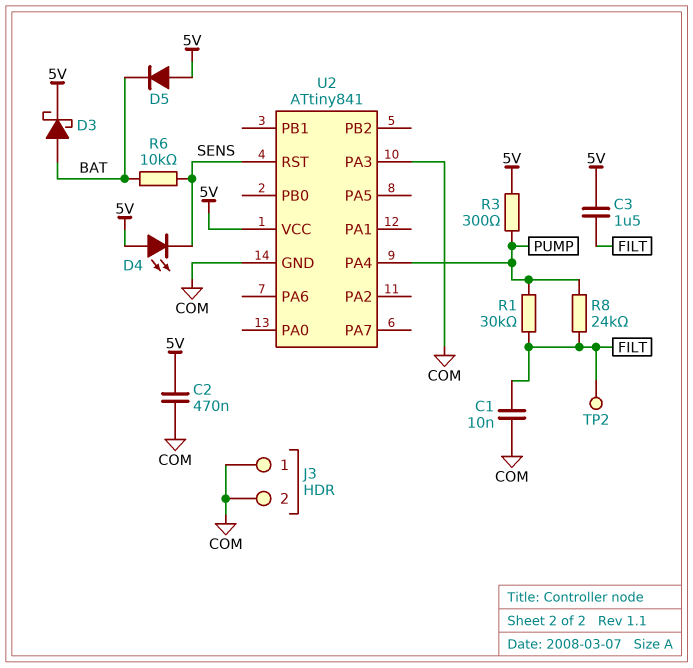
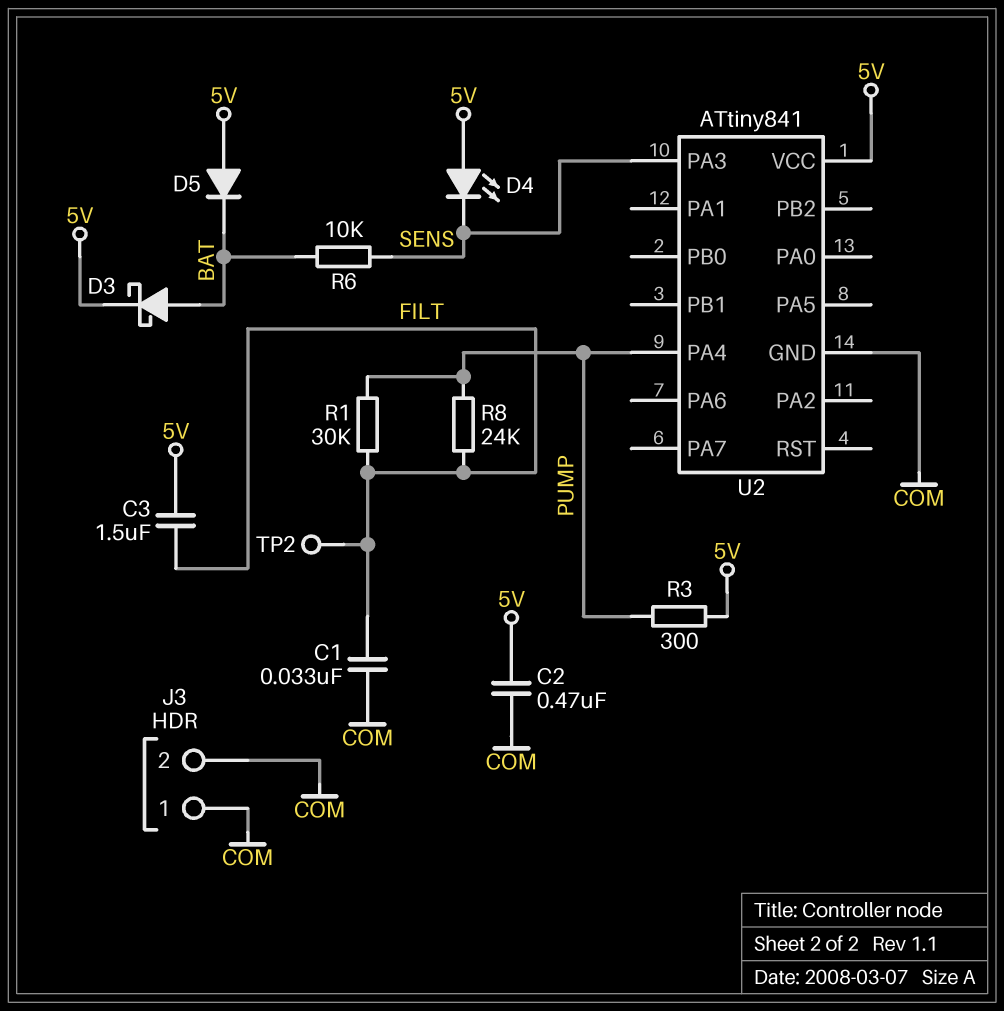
C1: 10nF (COM, FILT) -> 33nF (COM, FILT)
U2 pin PA3: COM -> SENS
U2 pin RST: SENS -> none

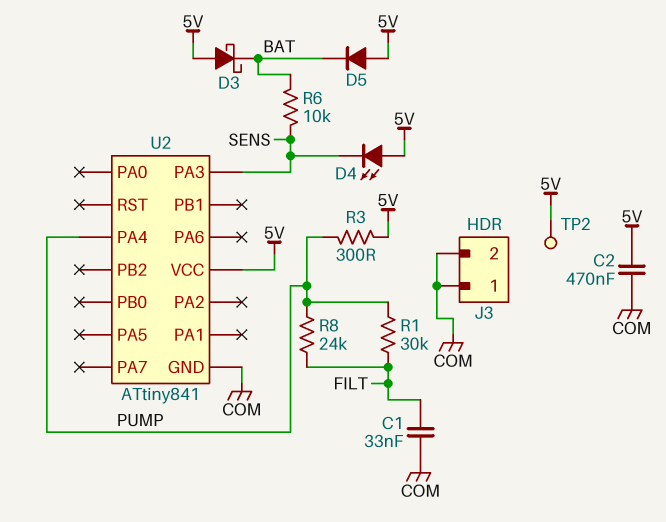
C3: 1.5uF (5V, FILT) -> none
D3: schottky (A BAT, K 5V) -> schottky (A 5V, K BAT)
TP2: test point (FILT) -> test point (5V)

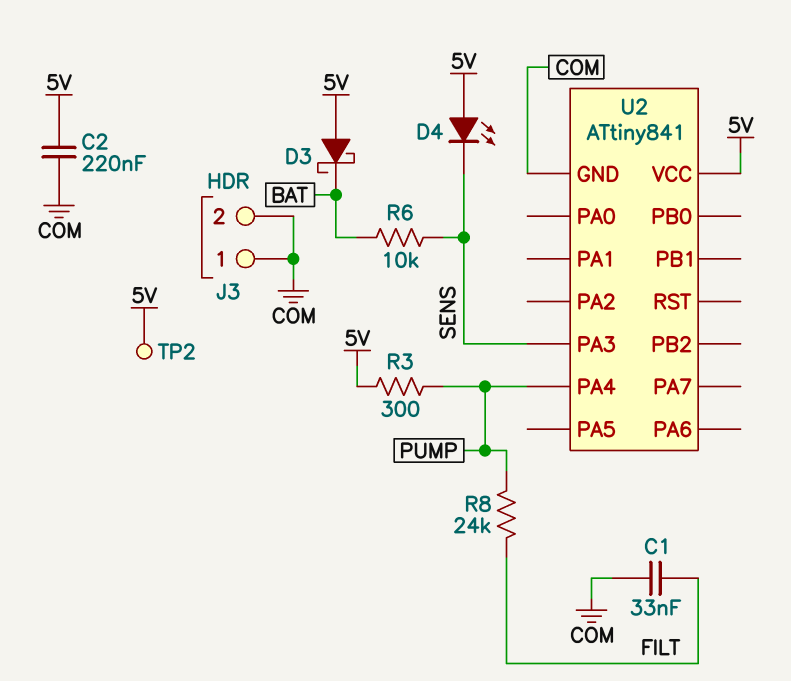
C2: 470nF (5V, COM) -> 220nF (5V, COM)
D5: diode (A 5V, K BAT) -> none
R1: 30k (FILT, PUMP) -> none

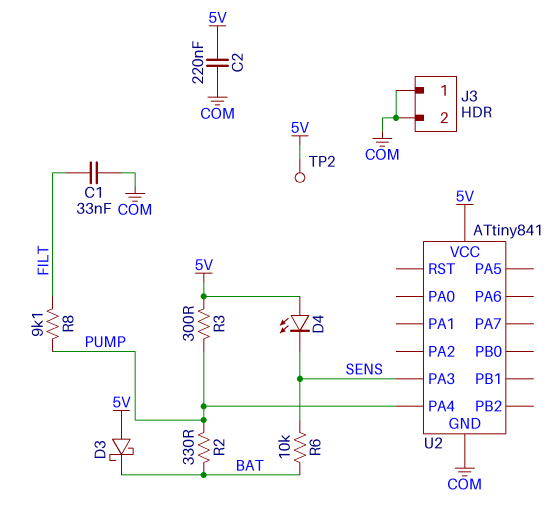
R2: none -> 330 (BAT, PUMP)
R8: 24k (FILT, PUMP) -> 9.1k (FILT, PUMP)

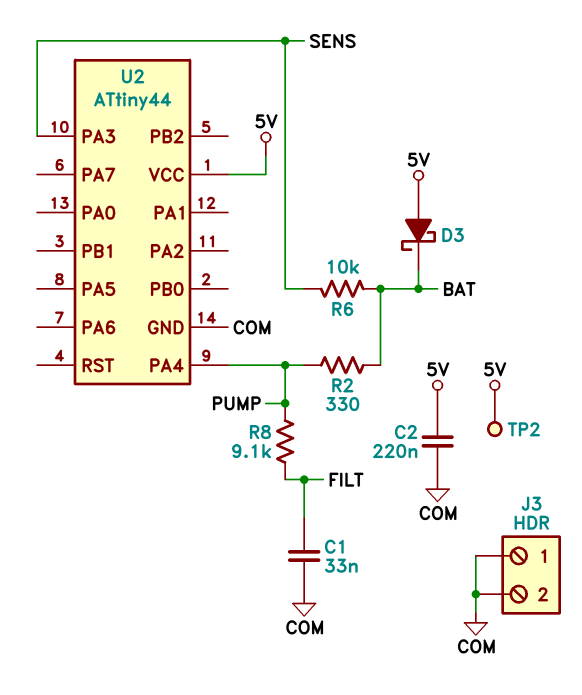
D4: LED (A 5V, K SENS) -> none
R3: 300 (5V, PUMP) -> none
U2: ATtiny841 -> ATtiny44

